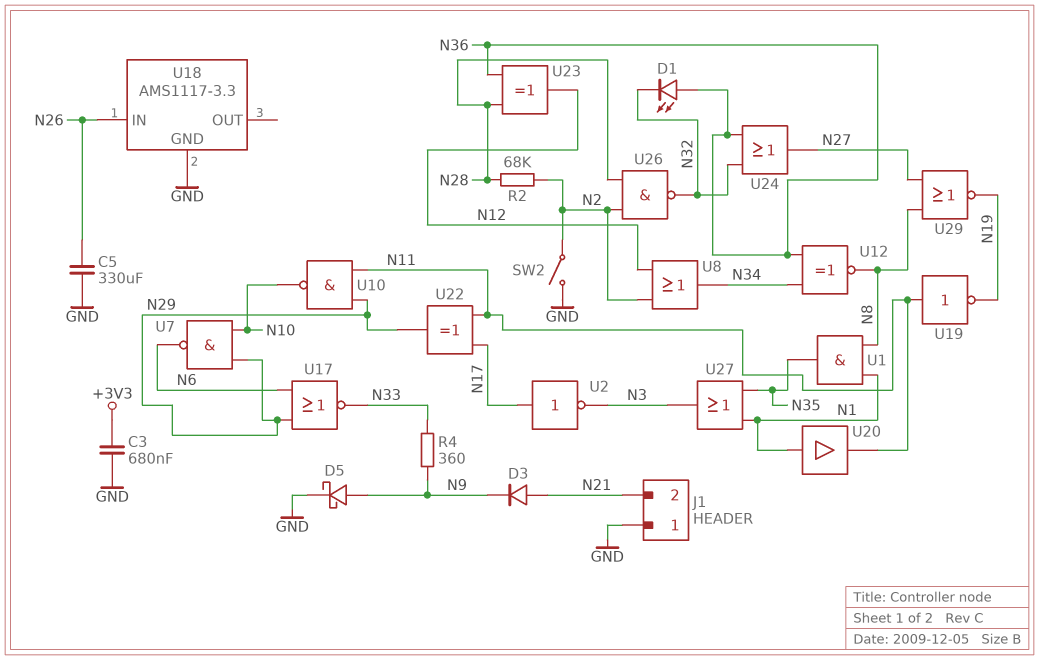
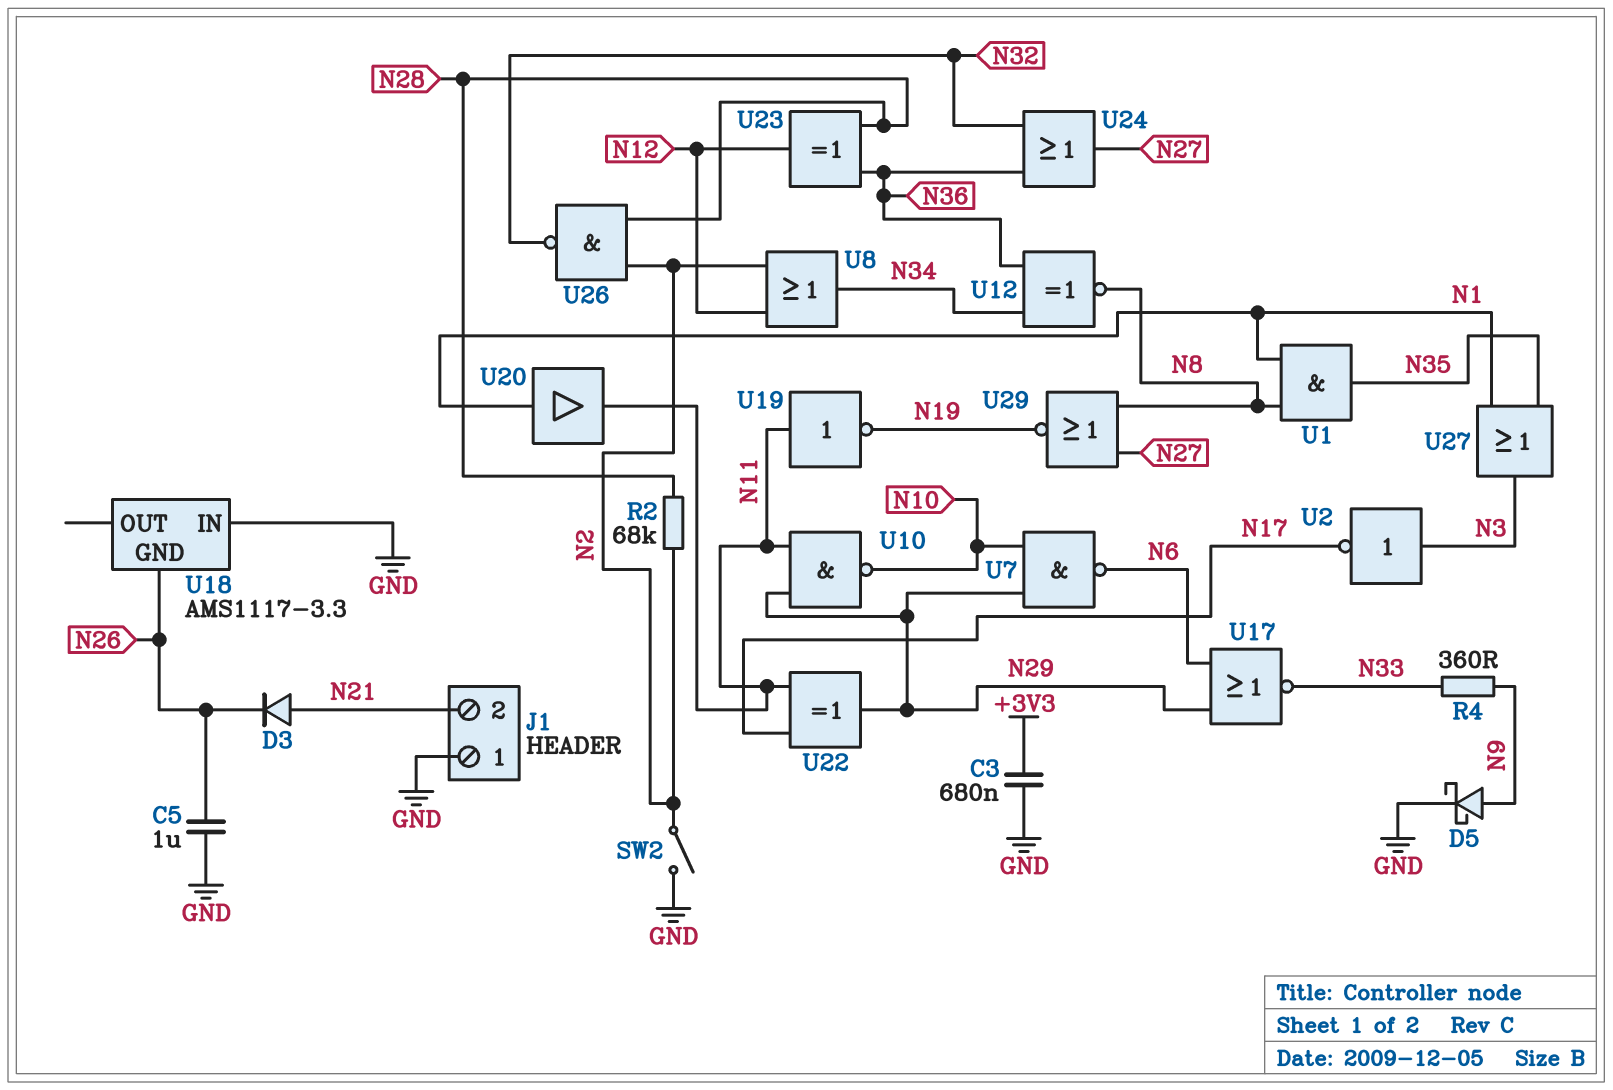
C5: 330uF (GND, N26) -> 1uF (GND, N26)
D1: LED (A N36, K N32) -> none
D3: diode (A N21, K N9) -> diode (A N21, K N26)
U2: NOT (in N17, out N3) -> NOT (in N3, out N17)
U18 pin GND: GND -> N26
U18 pin IN: N26 -> GND

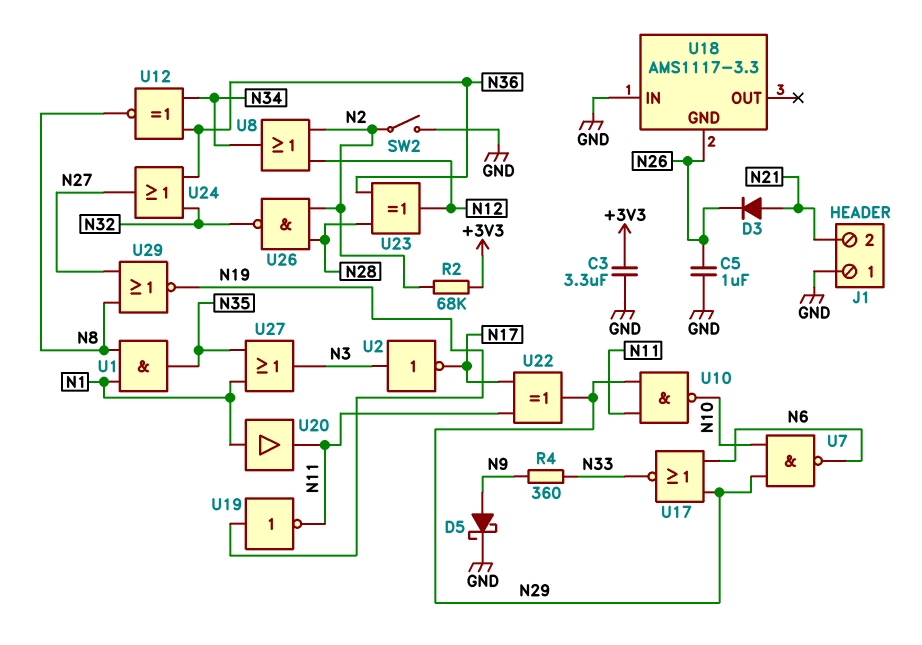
C3: 680nF (+3V3, GND) -> 3.3uF (+3V3, GND)
R2: 68k (N2, N28) -> 68k (+3V3, N2)
U19: NOT (in N11, out N19) -> NOT (in N19, out N11)

